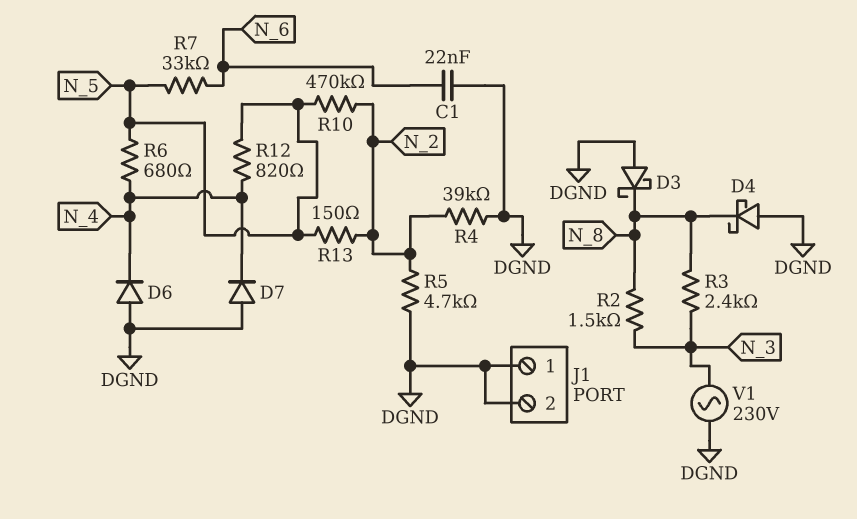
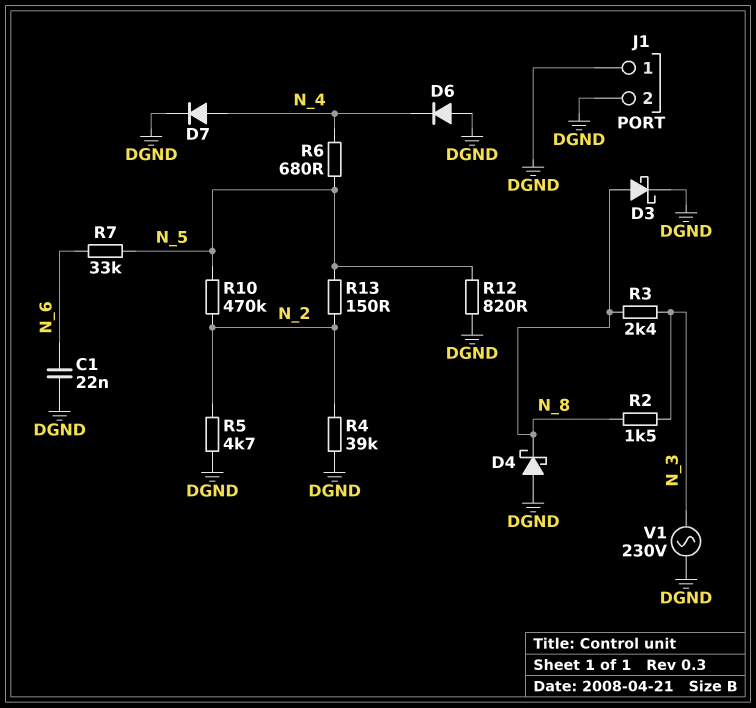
D3: schottky (A DGND, K N_8) -> schottky (A N_8, K DGND)
D7: diode (A DGND, K N_4) -> diode (A N_4, K DGND)
R12: 820 (N_4, N_5) -> 820 (DGND, N_5)

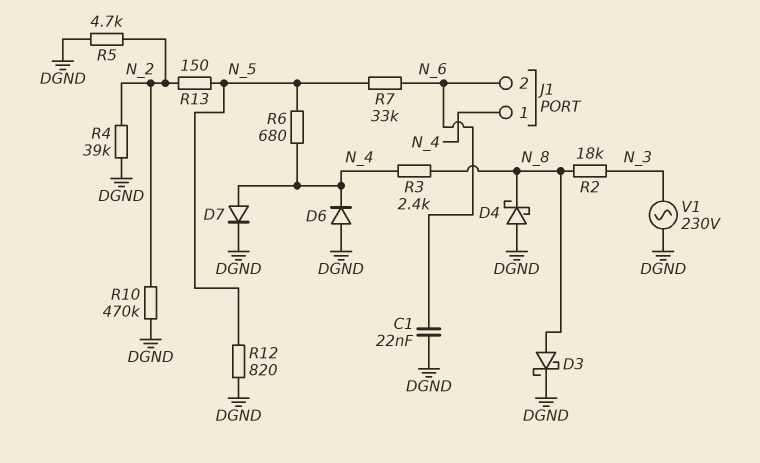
J1 pin 1: DGND -> N_4
J1 pin 2: DGND -> N_6
R2: 1.5k (N_3, N_8) -> 18k (N_3, N_8)
R3: 2.4k (N_3, N_8) -> 2.4k (N_4, N_8)
R10: 470k (N_2, N_5) -> 470k (DGND, N_2)

